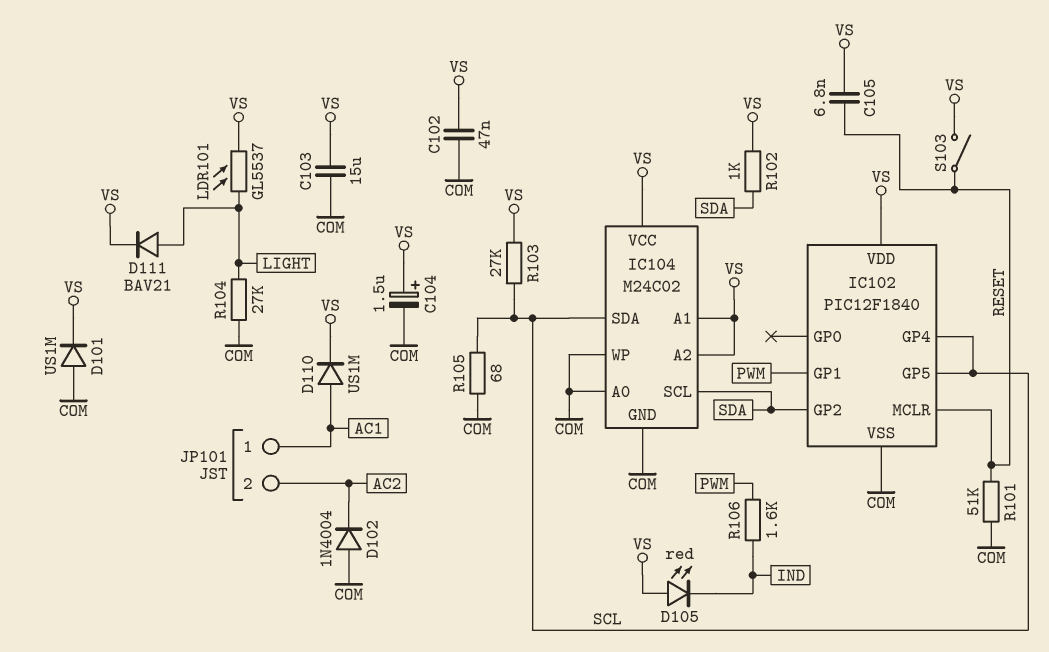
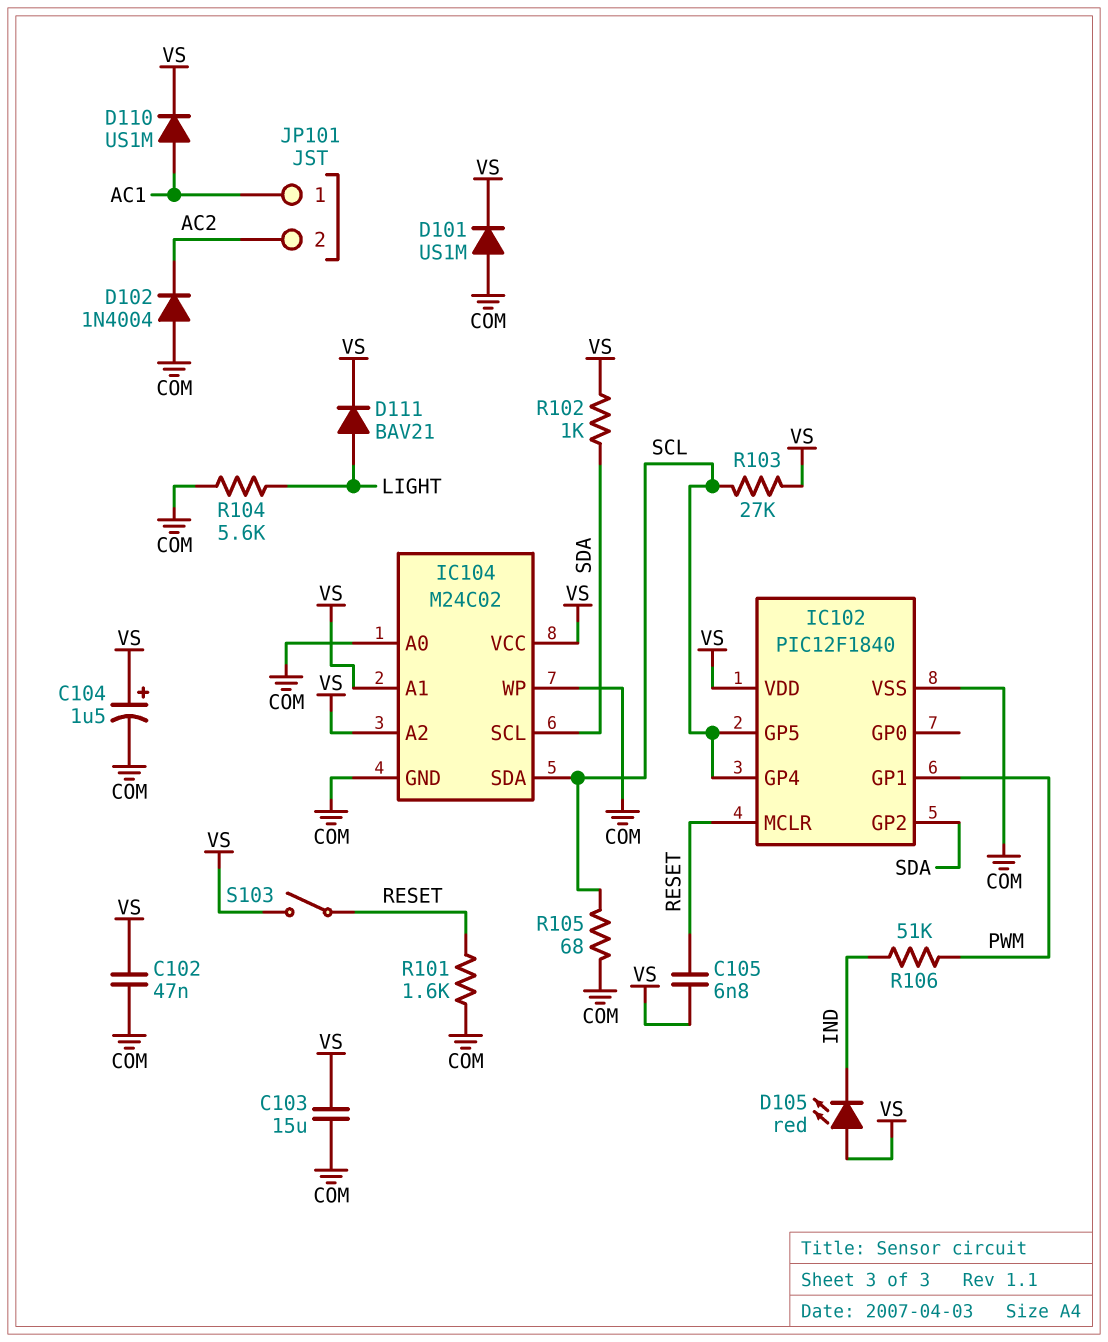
LDR101: GL5537 (LIGHT, VS) -> none
R101: 51k (COM, RESET) -> 1.6k (COM, RESET)
R104: 27k (COM, LIGHT) -> 5.6k (COM, LIGHT)
R106: 1.6k (IND, PWM) -> 51k (IND, PWM)

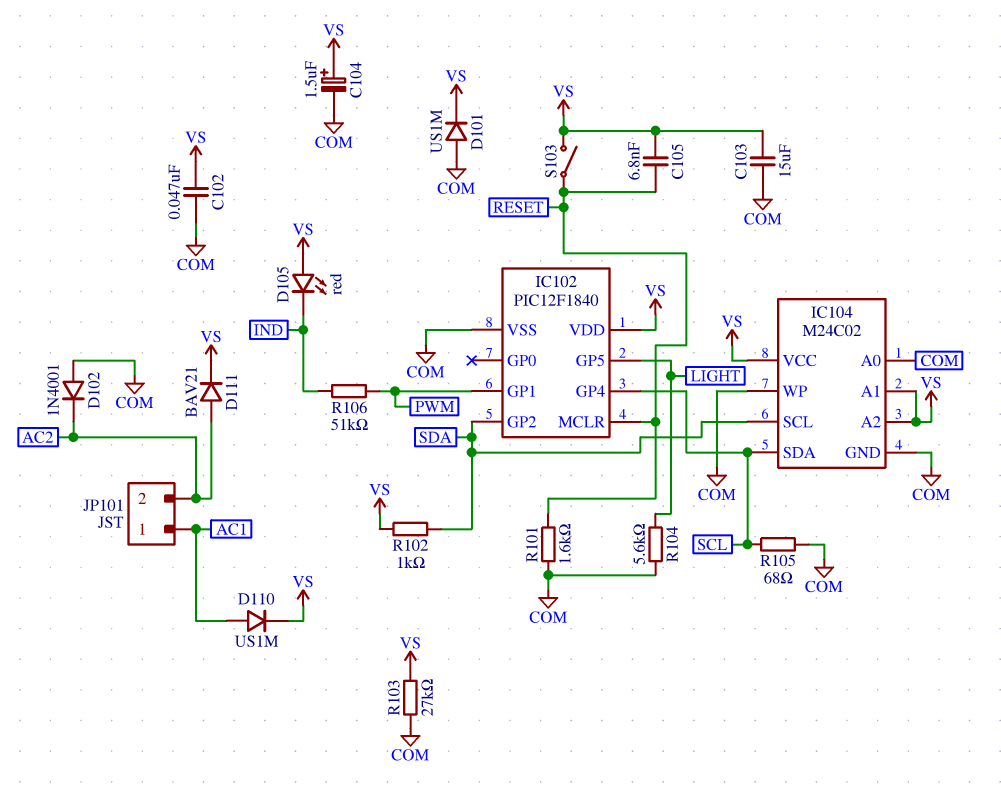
D102: diode 1N4004 (A COM, K AC2) -> diode 1N4001 (A COM, K AC2)
D111: diode BAV21 (A LIGHT, K VS) -> diode BAV21 (A AC2, K VS)
IC102 pin GP5: SCL -> LIGHT
R103: 27k (SCL, VS) -> 27k (COM, VS)

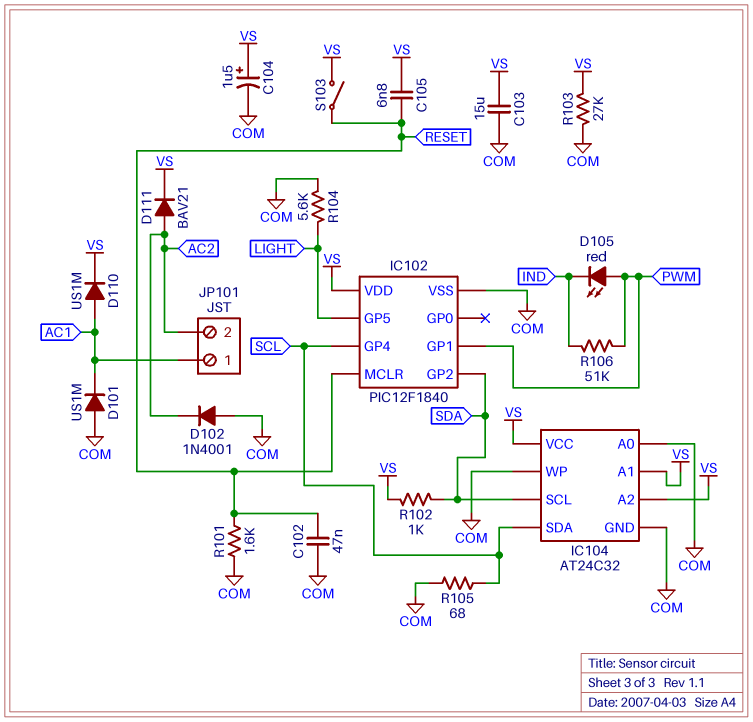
C102: 47nF (COM, VS) -> 47nF (COM, RESET)
D101: diode US1M (A COM, K VS) -> diode US1M (A COM, K AC1)
D105: LED red (A VS, K IND) -> LED red (A PWM, K IND)
IC104: M24C02 -> AT24C32

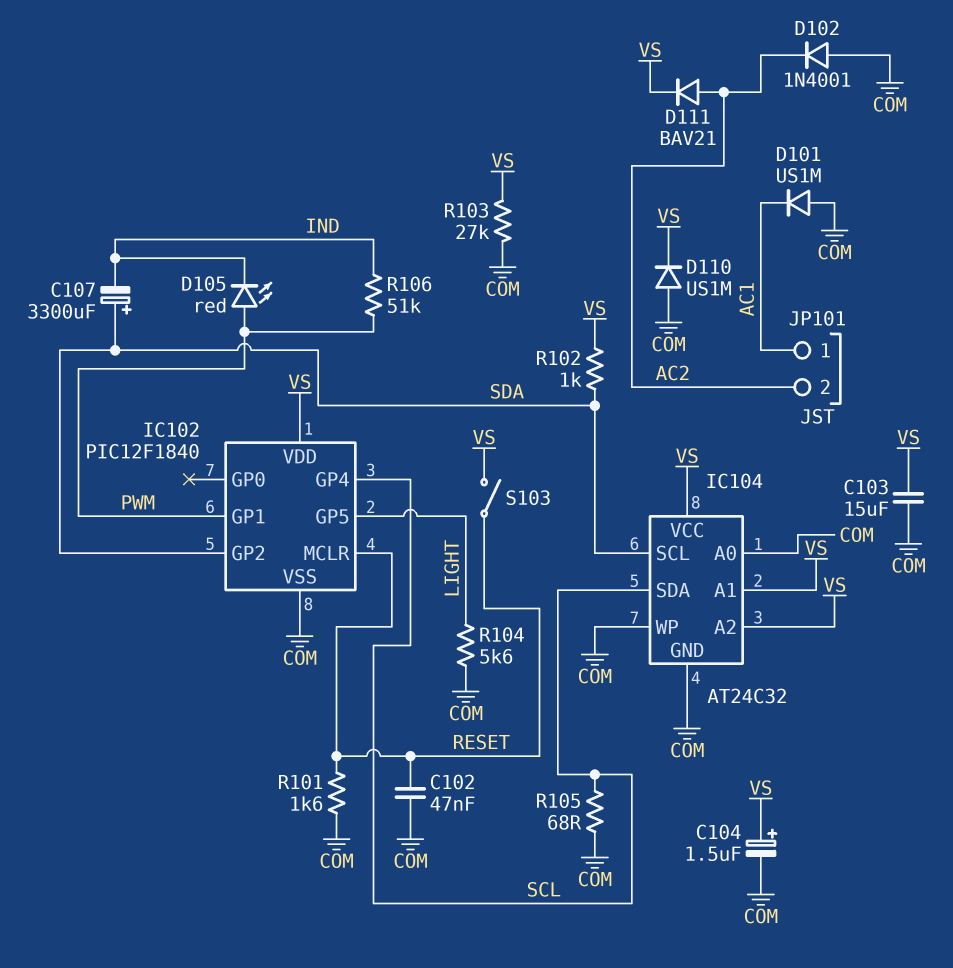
C105: 6.8nF (RESET, VS) -> none
C107: none -> 3300uF (plus SDA, minus IND)
D110: diode US1M (A AC1, K VS) -> diode US1M (A COM, K VS)

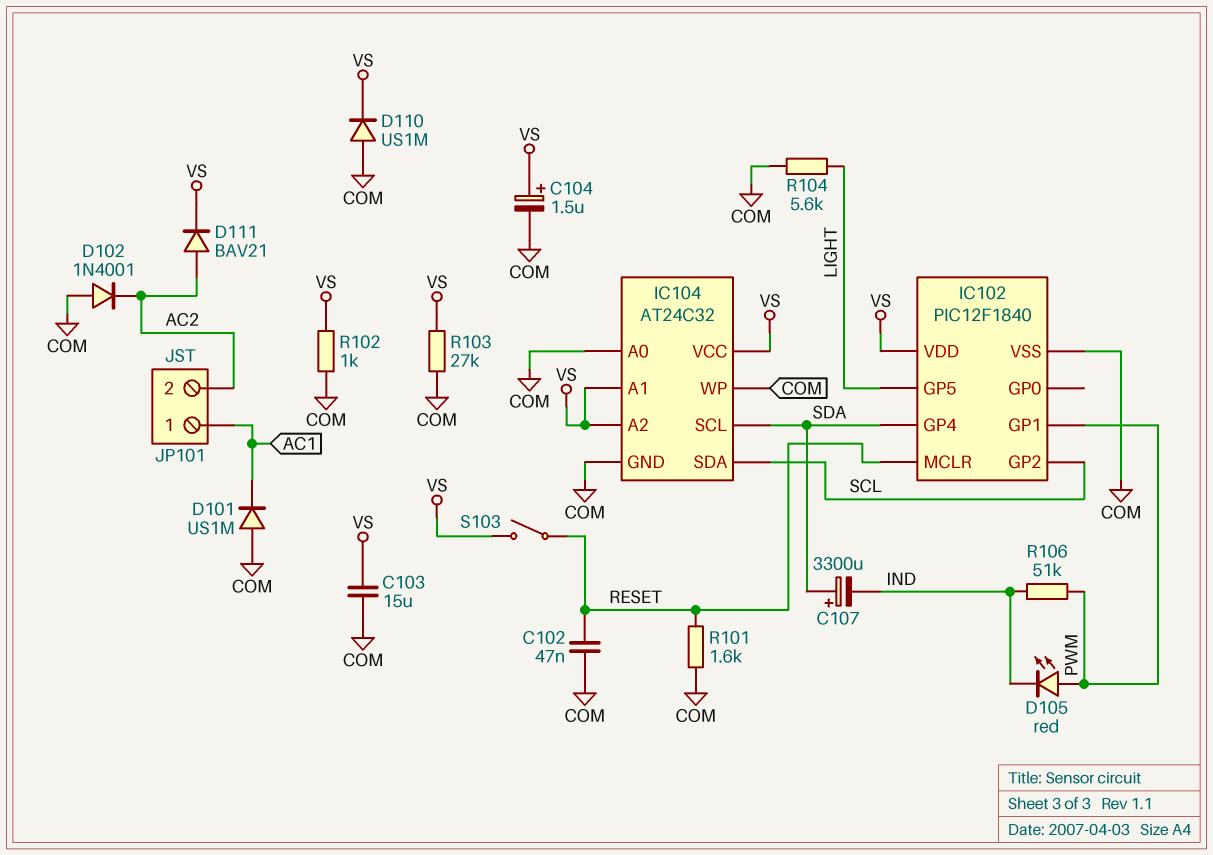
IC102 pin GP2: SDA -> SCL
IC102 pin GP4: SCL -> SDA
R102: 1k (SDA, VS) -> 1k (COM, VS)
R105: 68 (COM, SCL) -> none

